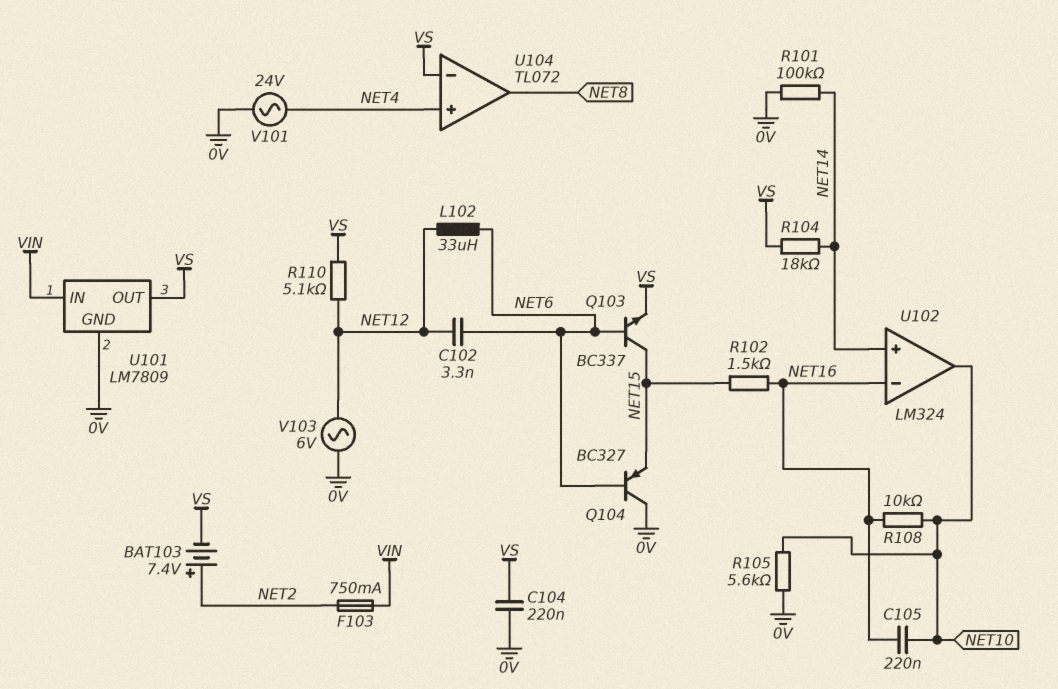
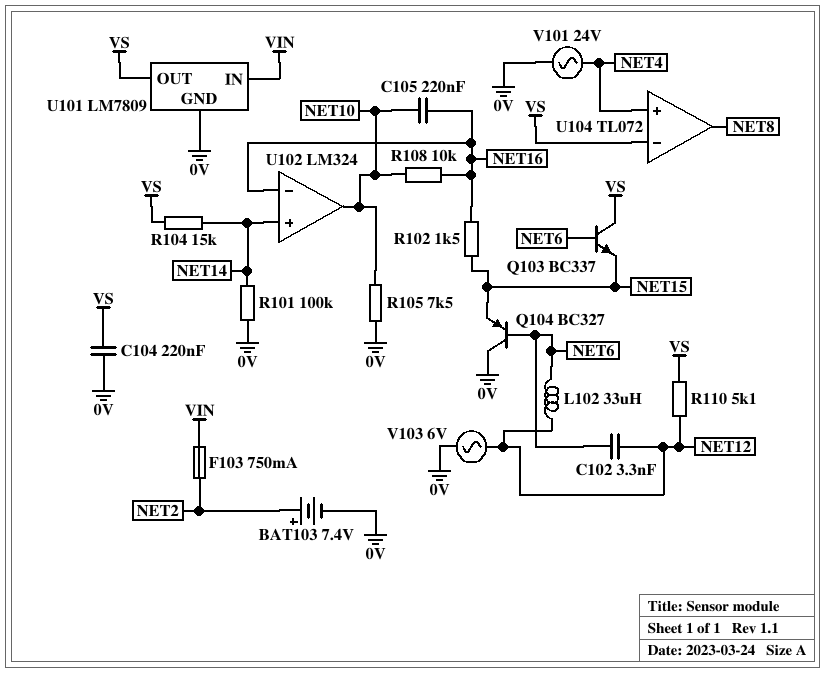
BAT103: 7.4V (plus NET2, minus VS) -> 7.4V (plus NET2, minus 0V)
Q103: NPN BC337 (B NET6, C NET15, E VS) -> NPN BC337 (B NET6, C VS, E NET15)
R104: 18k (NET14, VS) -> 15k (NET14, VS)
R105: 5.6k (0V, NET10) -> 7.5k (0V, NET10)

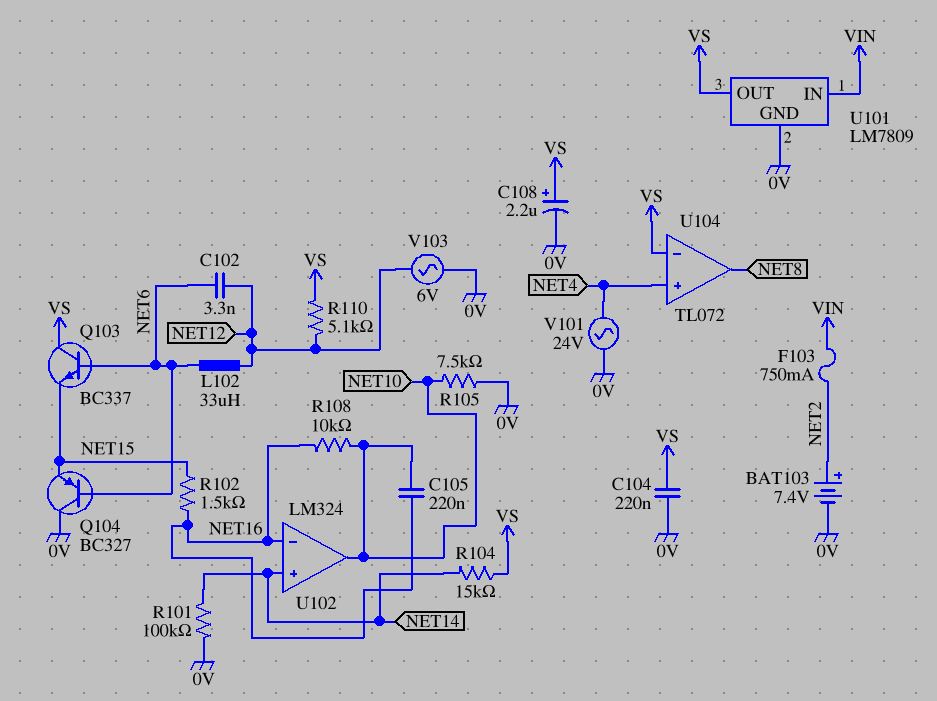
C108: none -> 2.2uF (plus VS, minus 0V)

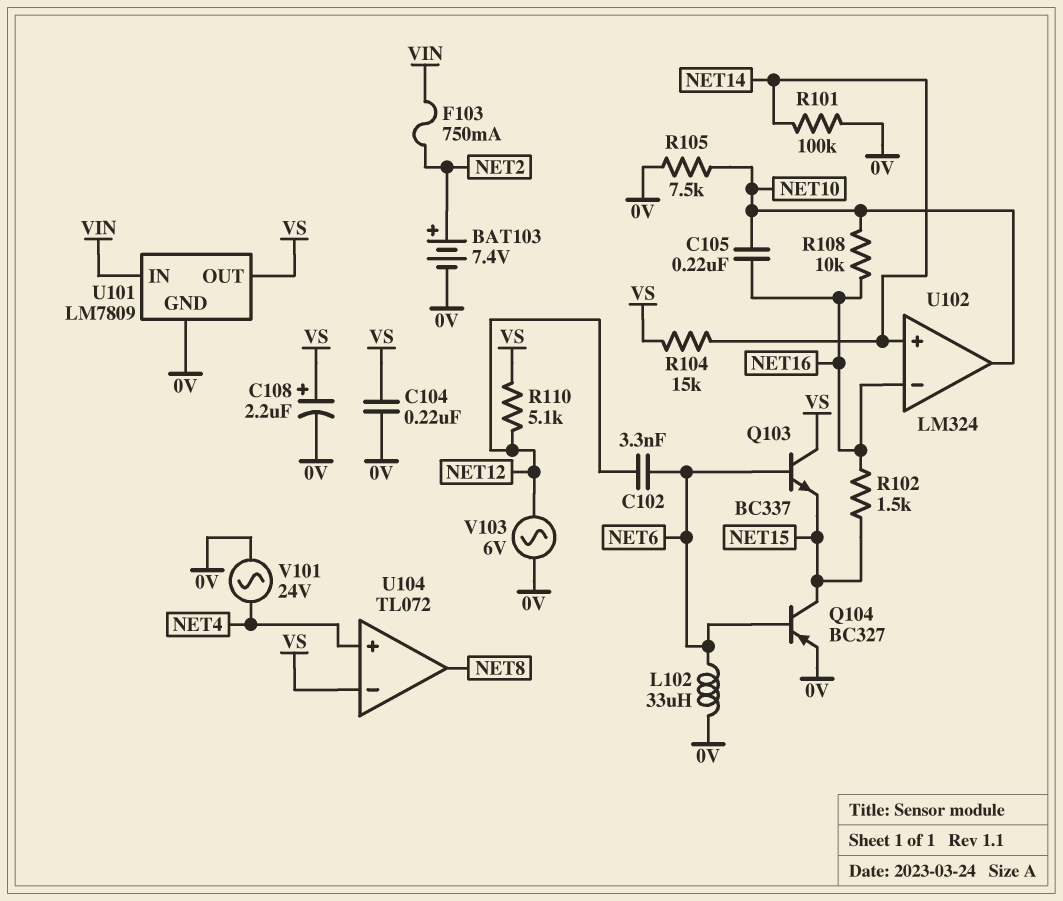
L102: 33uH (NET6, NET12) -> 33uH (0V, NET6)
Q104: PNP BC327 (B NET6, C 0V, E NET15) -> PNP BC327 (B NET6, C NET15, E 0V)

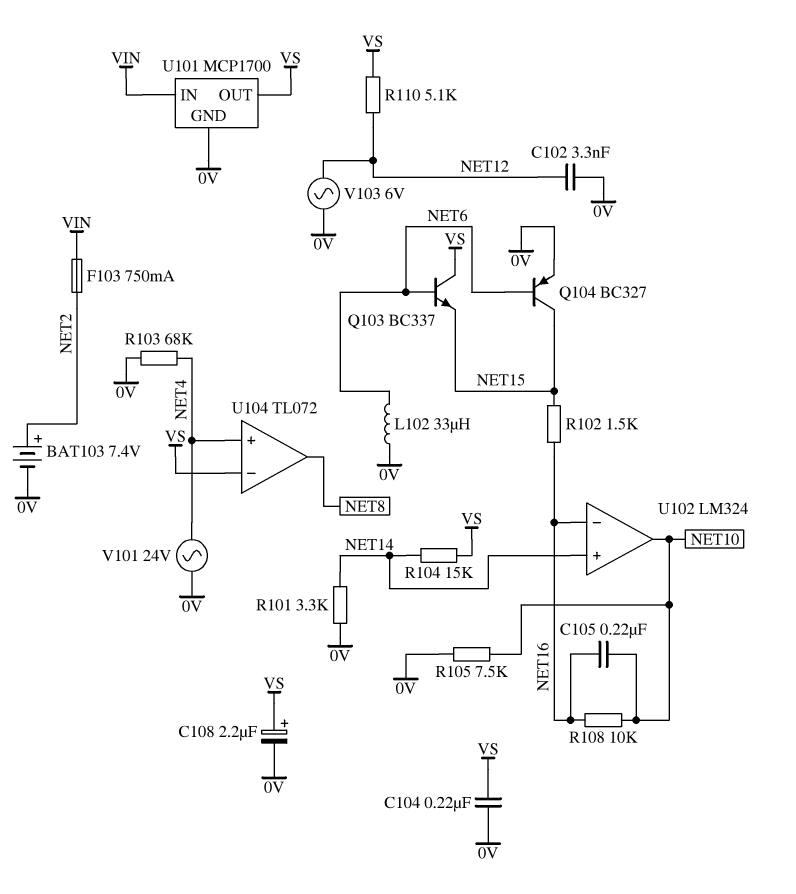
C102: 3.3nF (NET6, NET12) -> 3.3nF (0V, NET12)
R101: 100k (0V, NET14) -> 3.3k (0V, NET14)
R103: none -> 68k (0V, NET4)
U101: LM7809 -> MCP1700

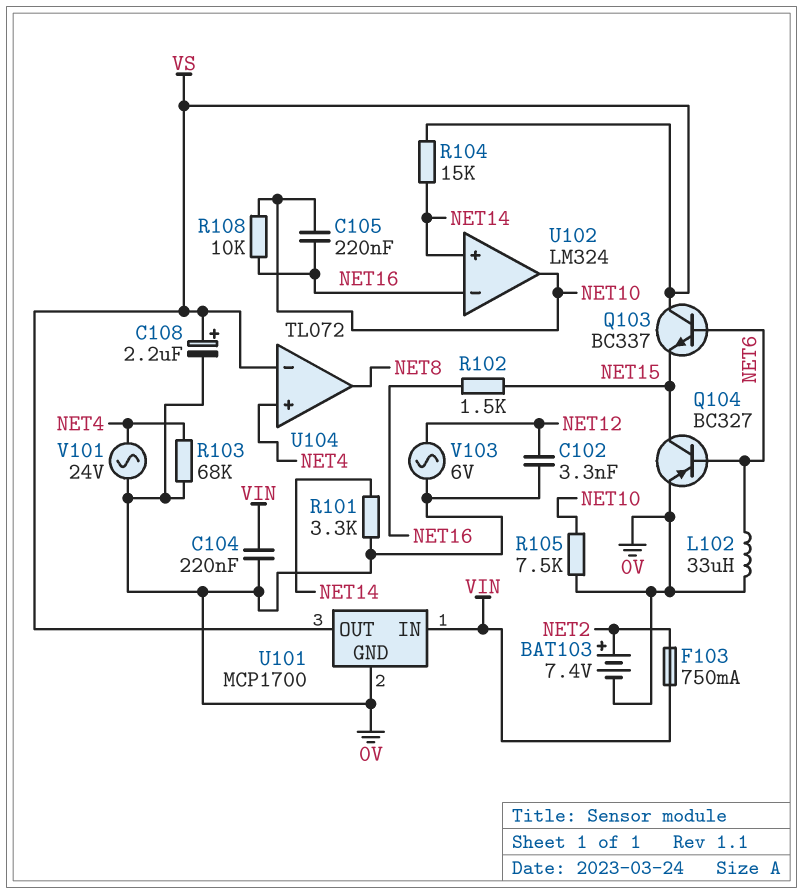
C104: 220nF (0V, VS) -> 220nF (0V, VIN)
R110: 5.1k (NET12, VS) -> none

